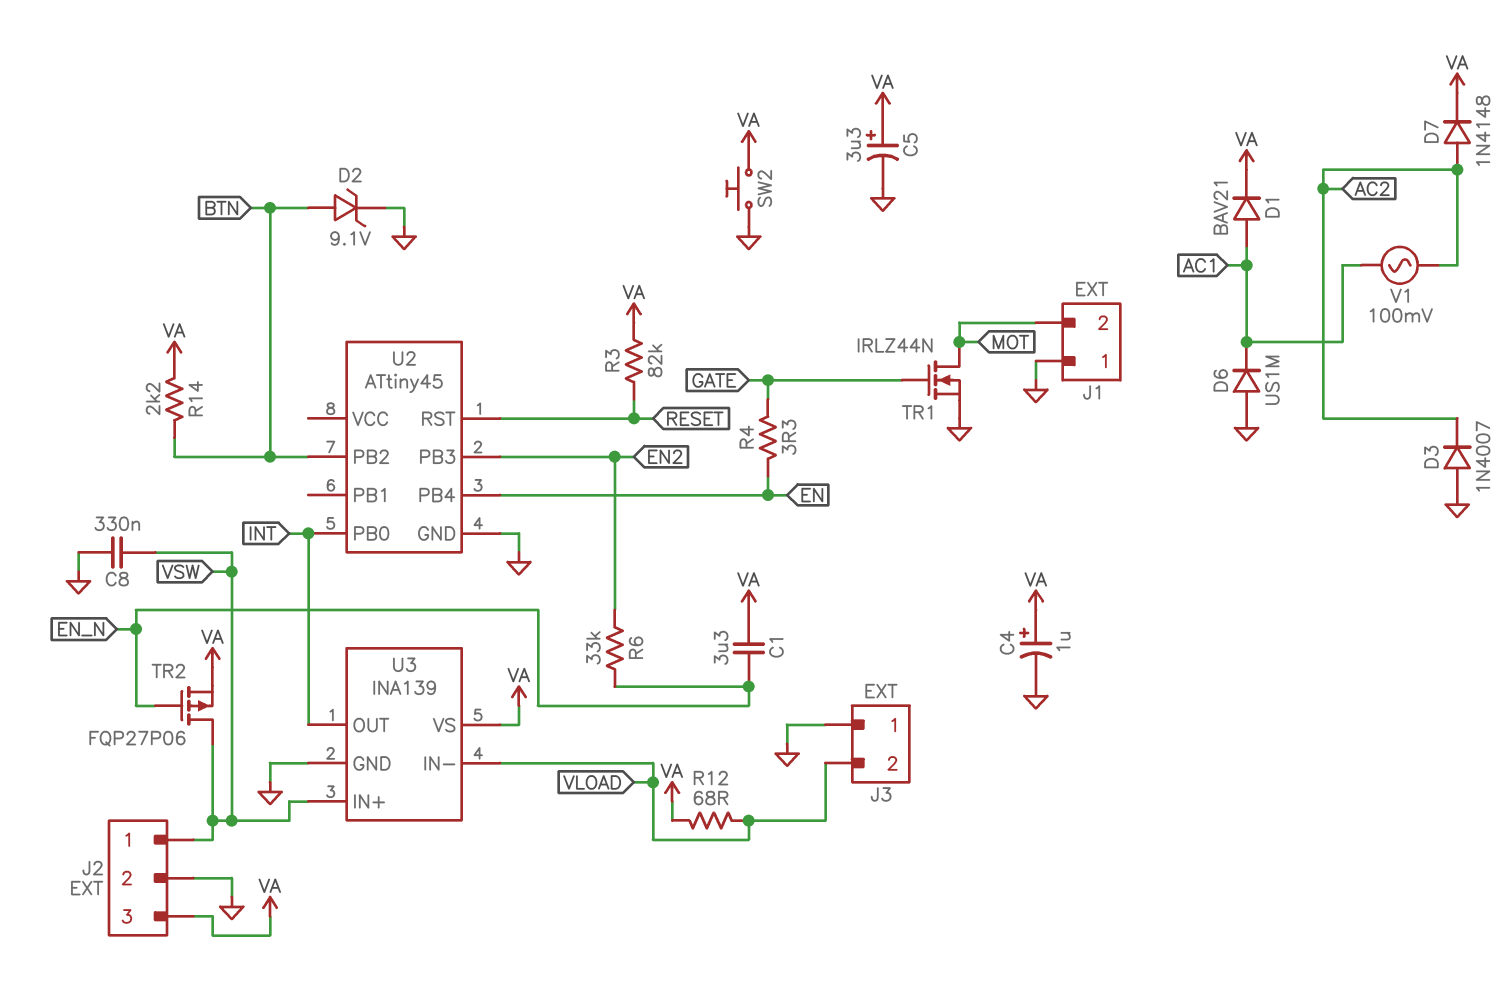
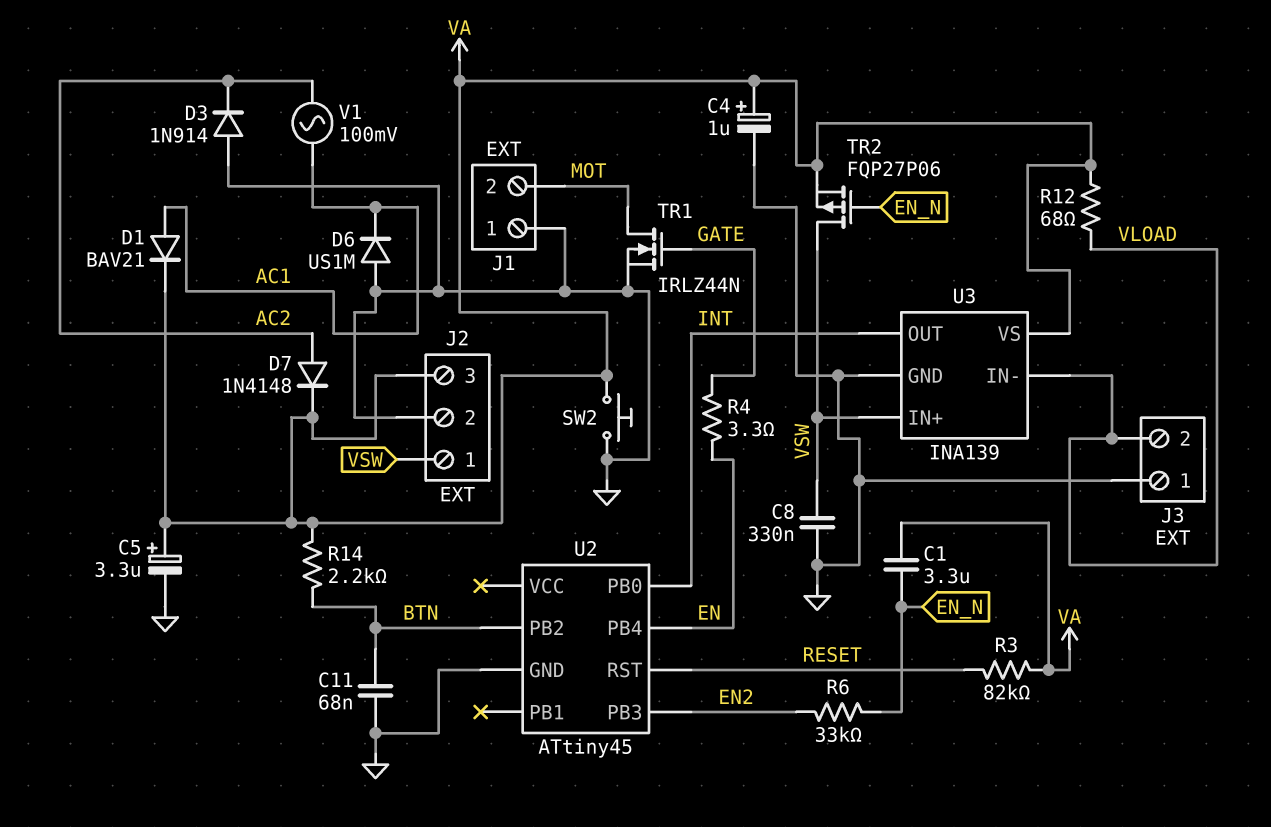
C11: none -> 68nF (BTN, GND)
D2: zener 9.1V (A BTN, K GND) -> none
D3: diode 1N4007 (A GND, K AC2) -> diode 1N914 (A GND, K AC2)

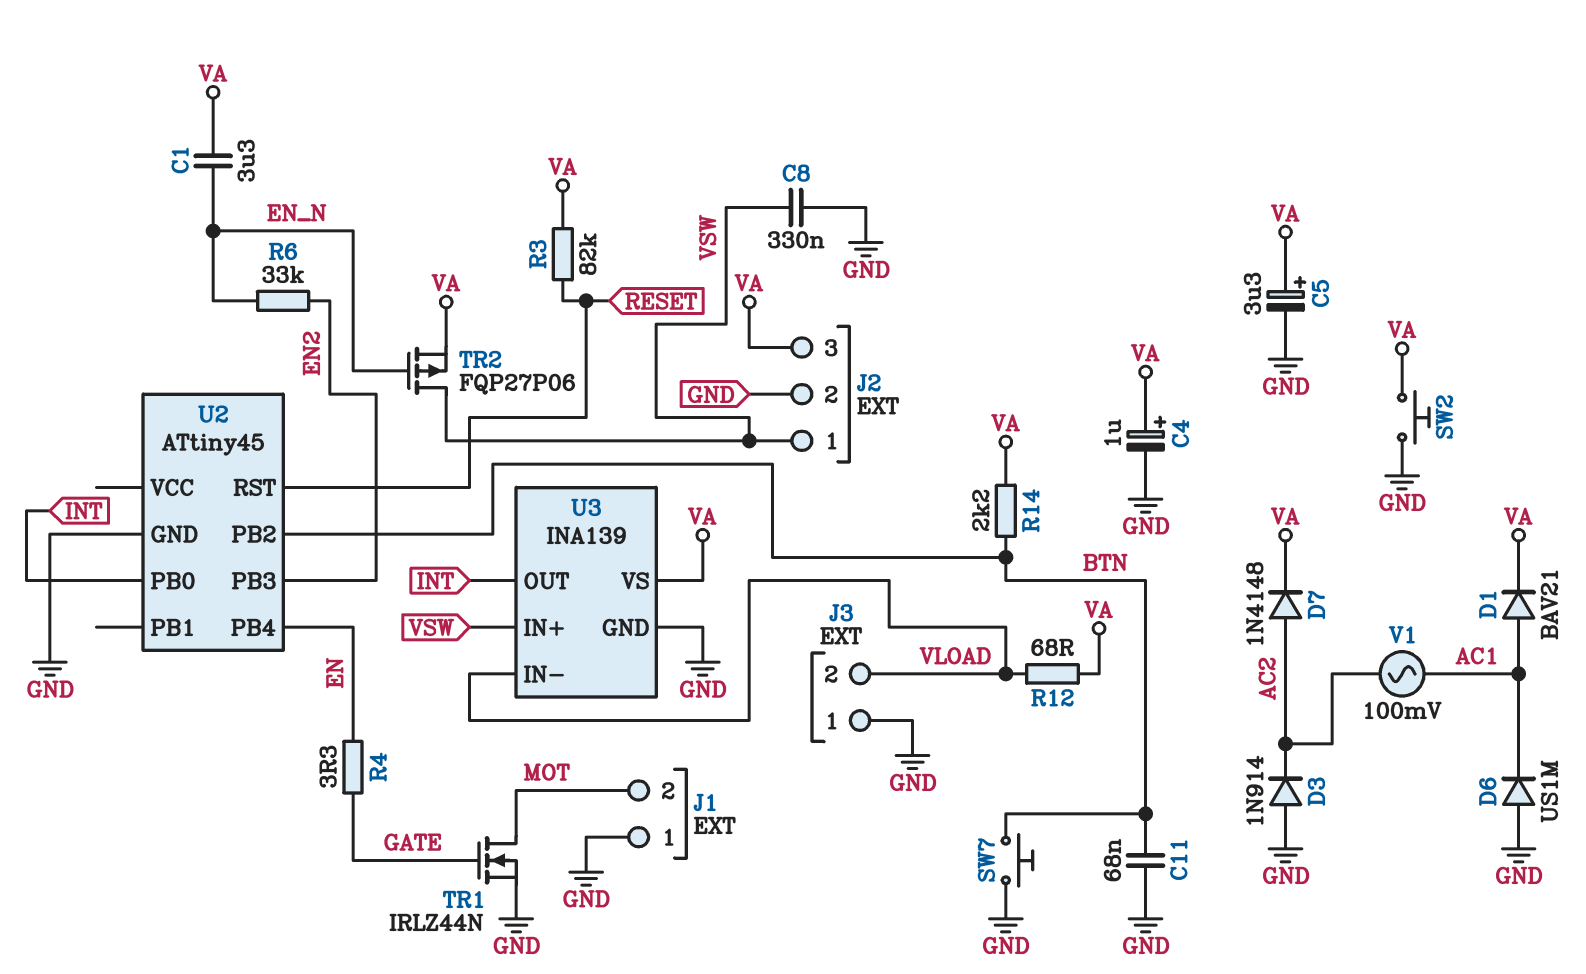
SW7: none -> button (BTN, GND)

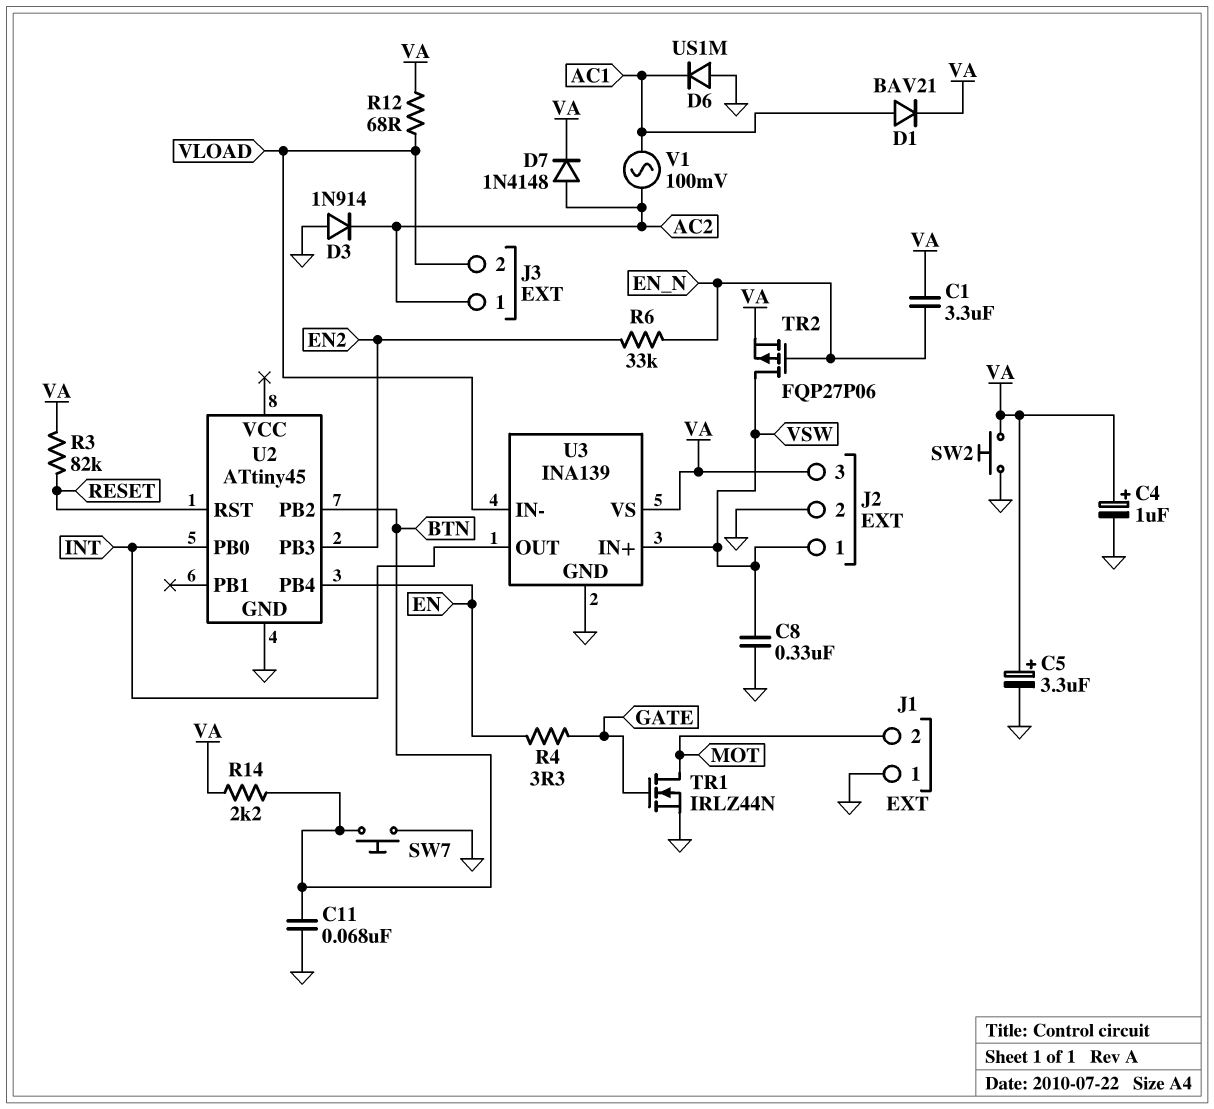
J3 pin 1: GND -> AC2

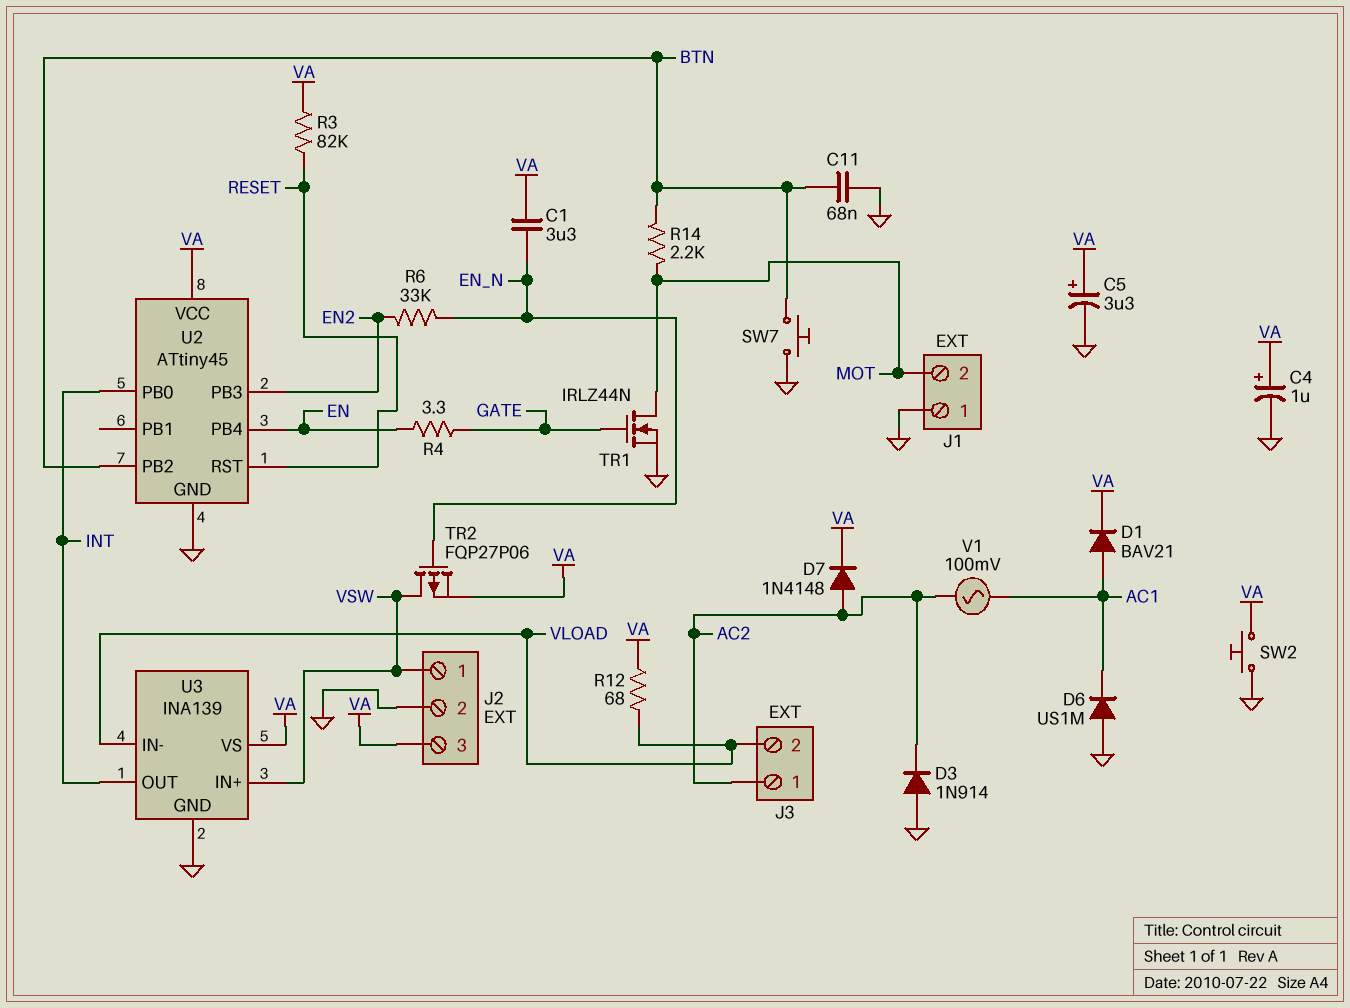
C8: 330nF (GND, VSW) -> none
R14: 2.2k (BTN, VA) -> 2.2k (BTN, MOT)
U2 pin VCC: none -> VA

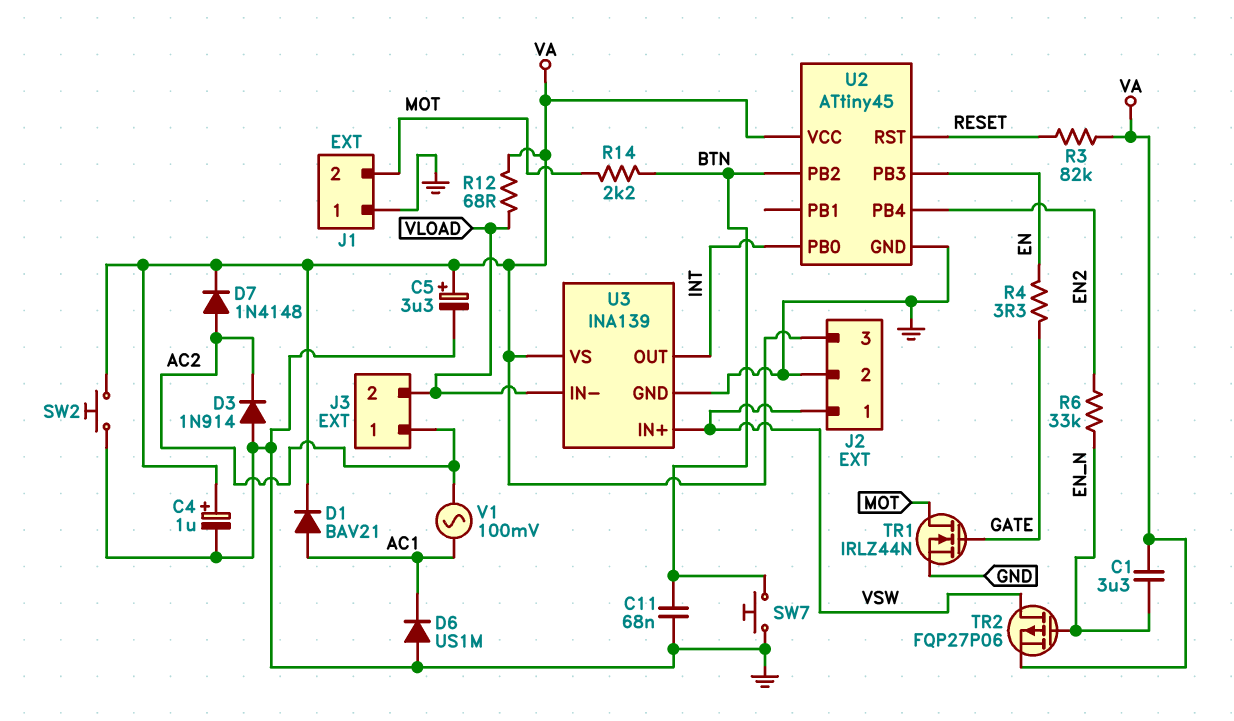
U2 pin PB3: EN2 -> EN
U2 pin PB4: EN -> EN2

